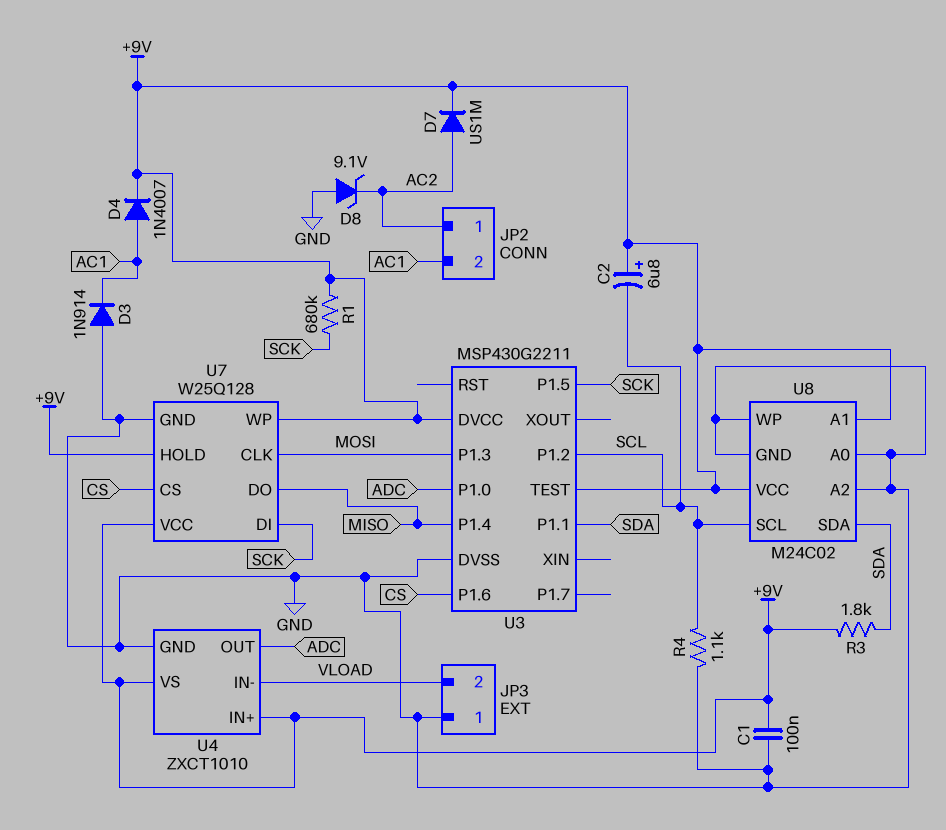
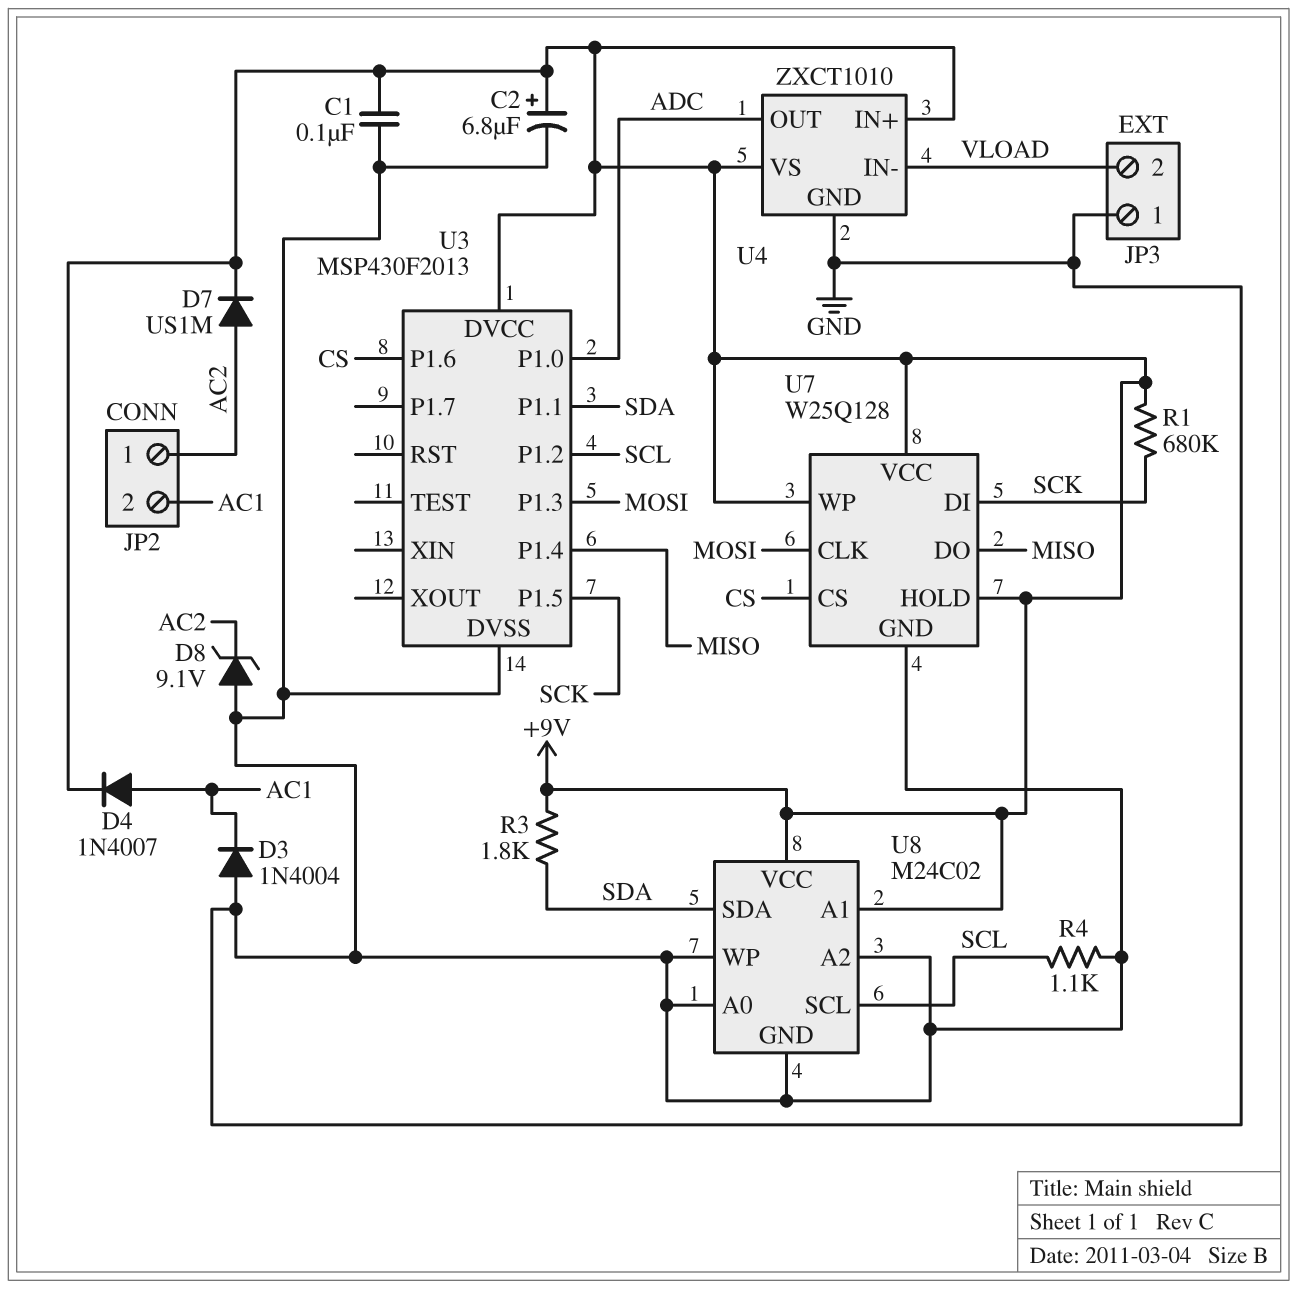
C2: 6.8uF (plus +9V, minus SCL) -> 6.8uF (plus +9V, minus GND)
D3: diode 1N914 (A GND, K AC1) -> diode 1N4004 (A GND, K AC1)
U3: MSP430G2211 -> MSP430F2013
U3 pin TEST: +9V -> none

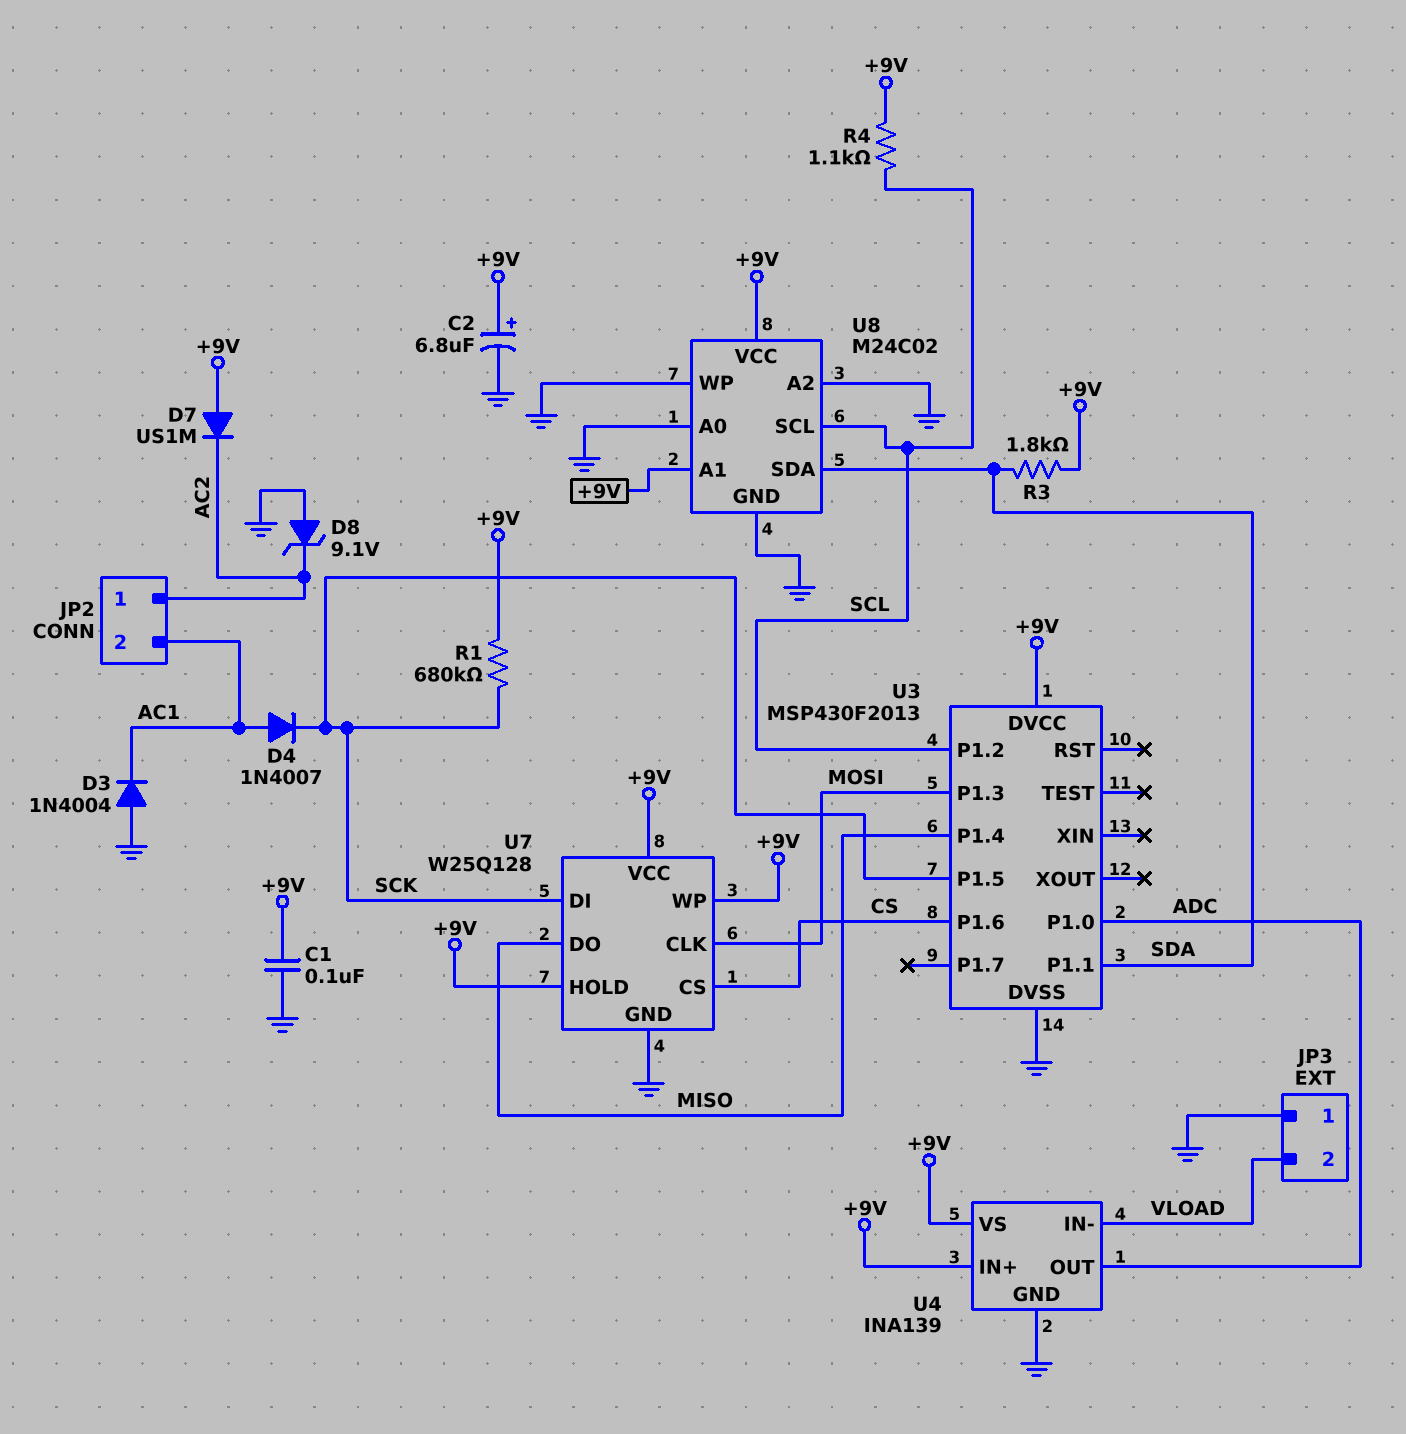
D4: diode 1N4007 (A AC1, K +9V) -> diode 1N4007 (A AC1, K SCK)
D7: diode US1M (A AC2, K +9V) -> diode US1M (A +9V, K AC2)
R4: 1.1k (GND, SCL) -> 1.1k (+9V, SCL)
U4: ZXCT1010 -> INA139

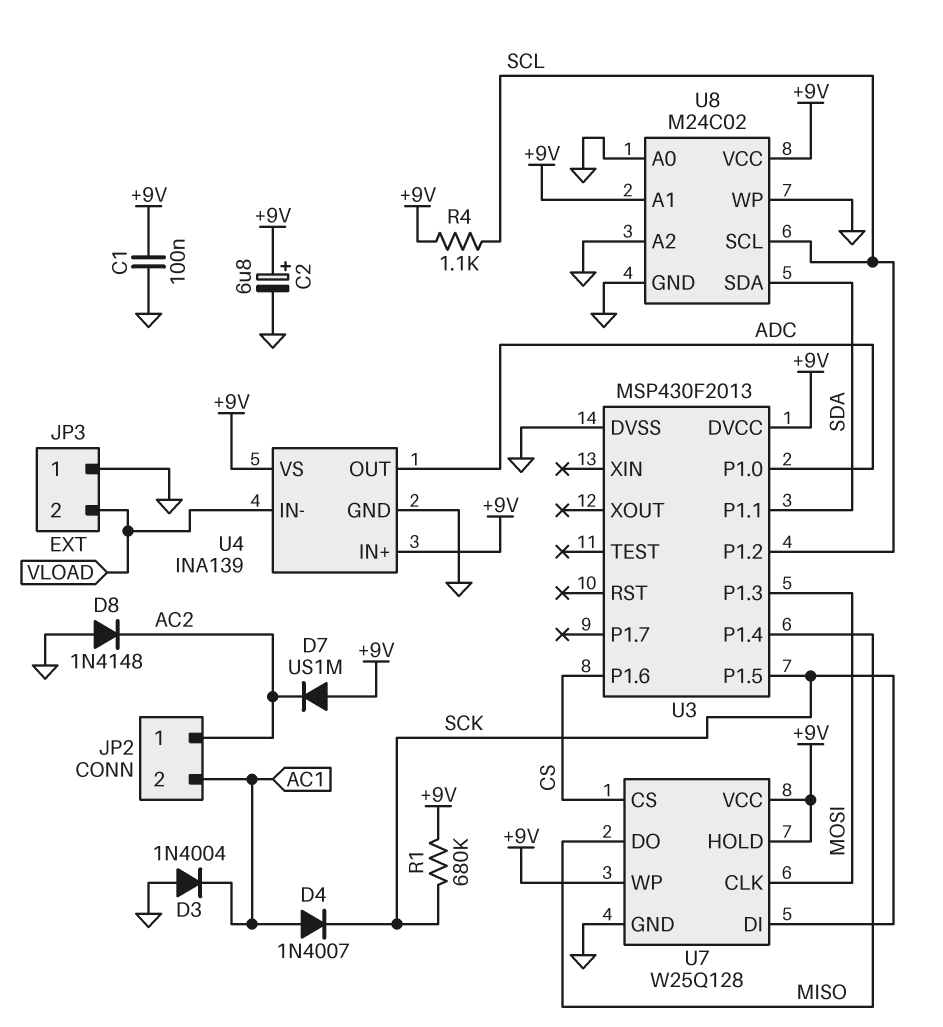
D8: zener 9.1V (A GND, K AC2) -> diode 1N4148 (A GND, K AC2)
R3: 1.8k (+9V, SDA) -> none

